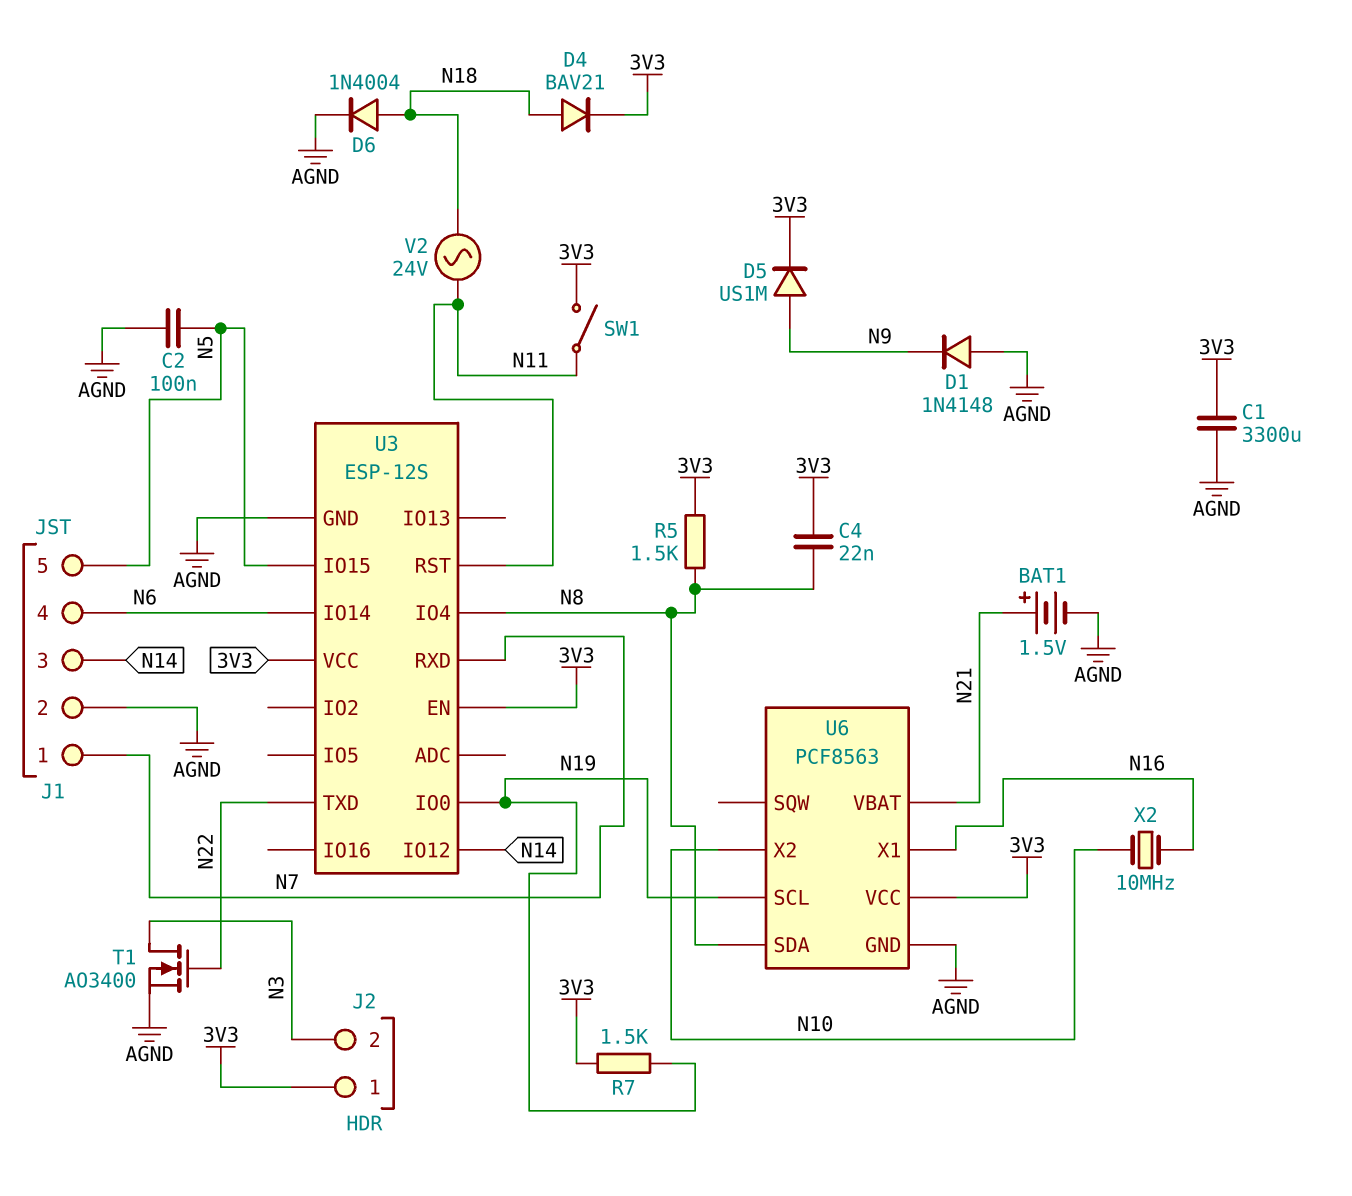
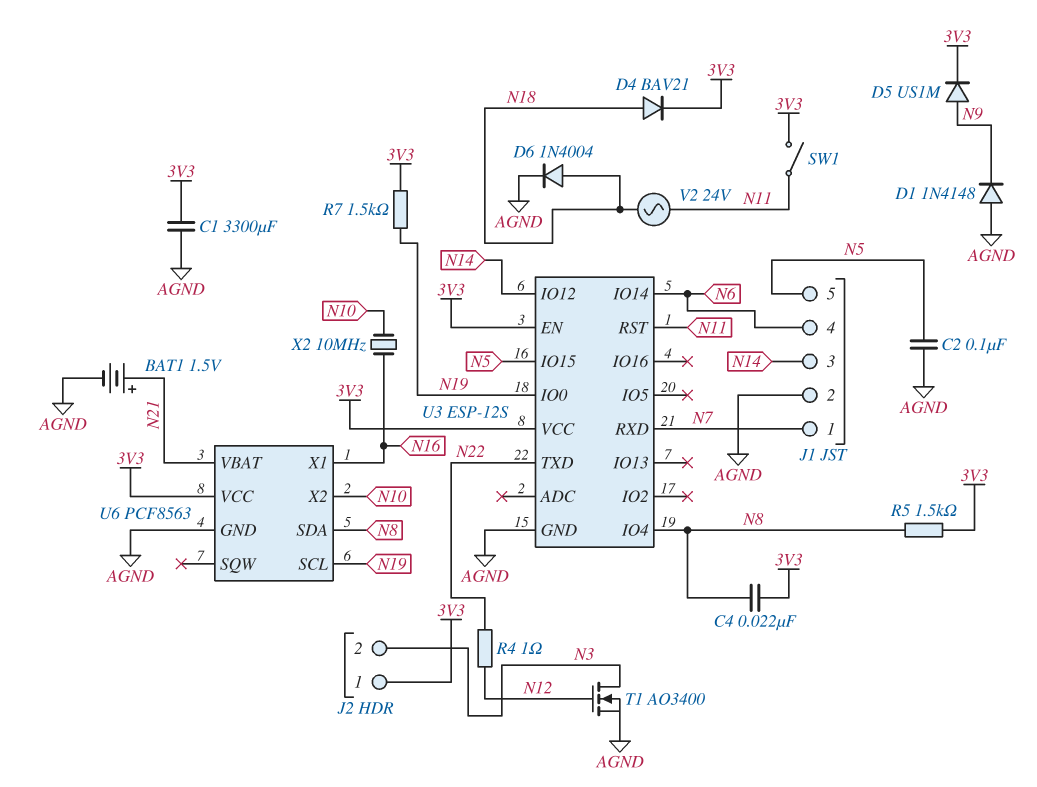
R4: none -> 1 (N12, N22)
T1: NMOS AO3400 (G N22, D N3, S AGND) -> NMOS AO3400 (G N12, D N3, S AGND)

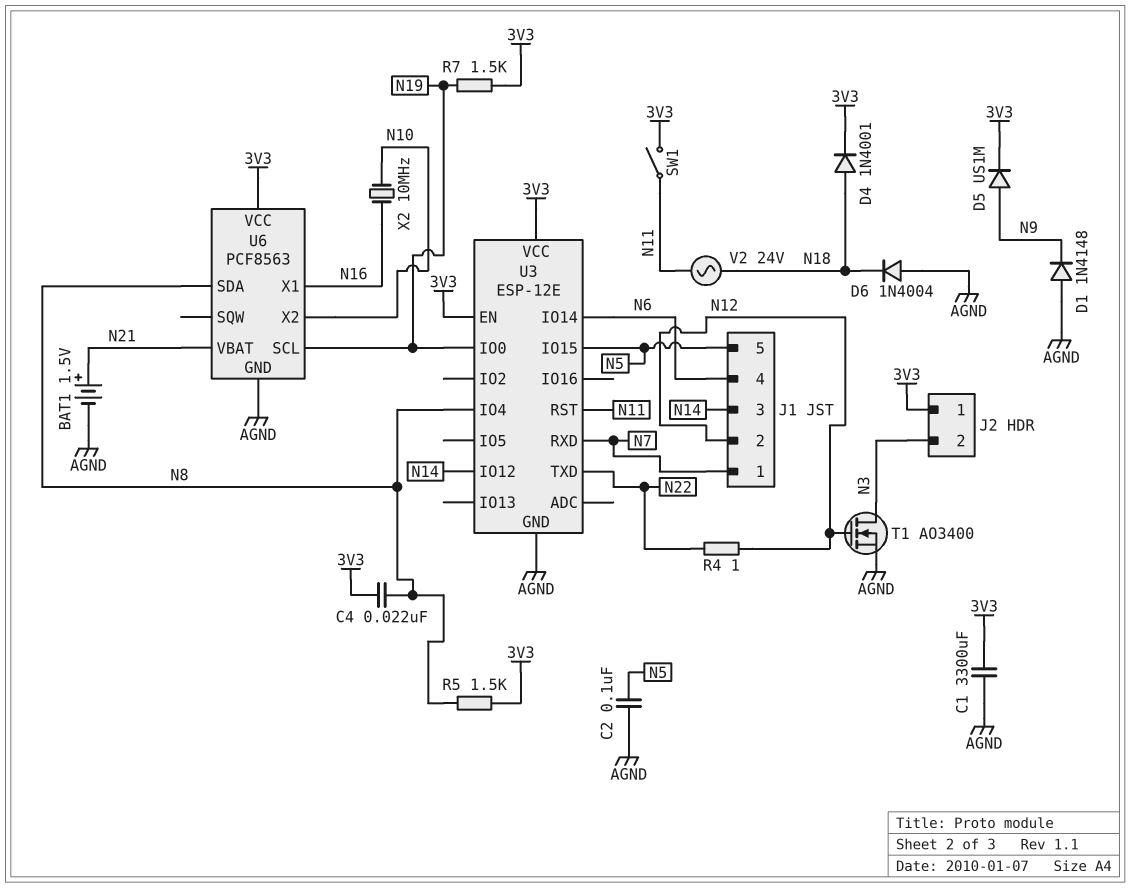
D4: diode BAV21 (A N18, K 3V3) -> diode 1N4001 (A N18, K 3V3)
D6: diode 1N4004 (A N18, K AGND) -> diode 1N4004 (A AGND, K N18)
J1 pin 2: AGND -> N12
U3: ESP-12S -> ESP-12E

